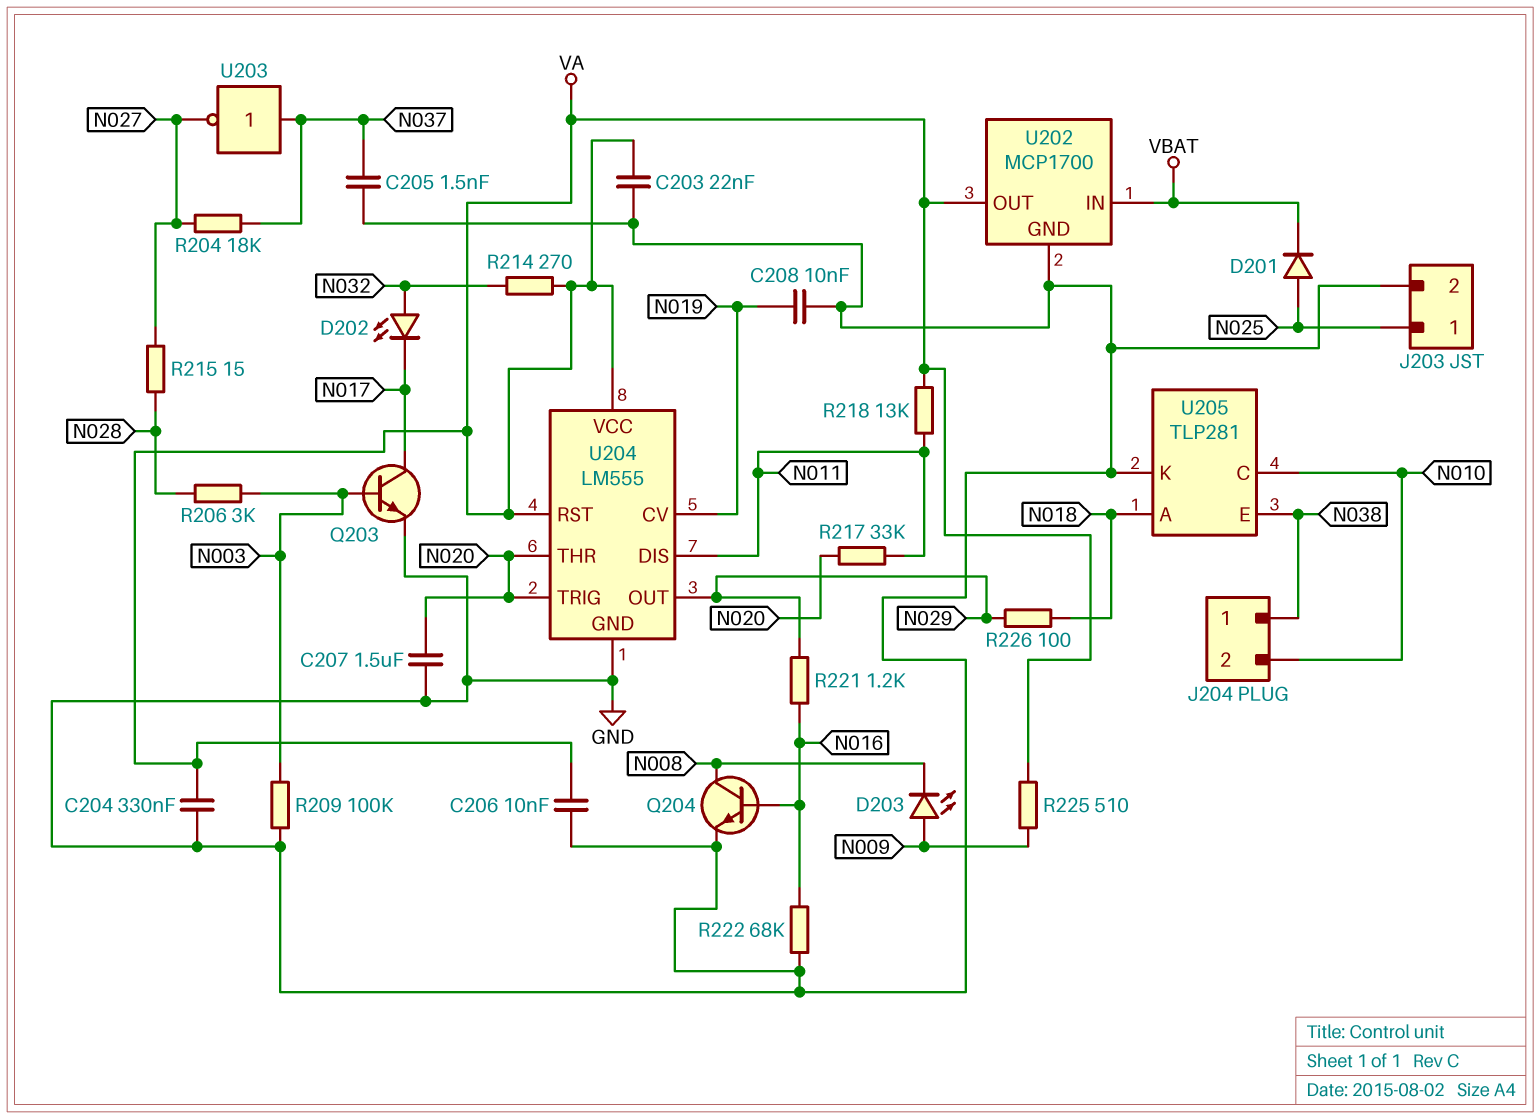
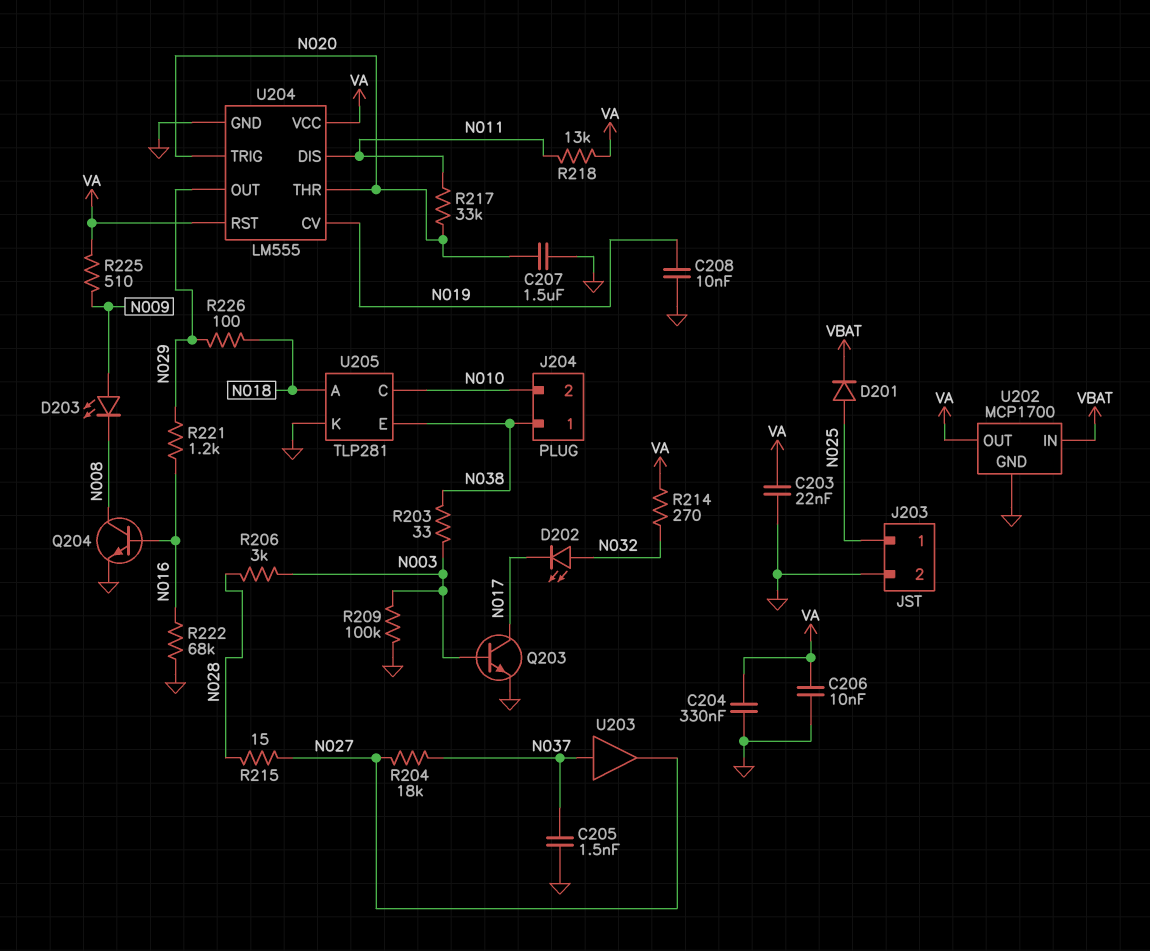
R203: none -> 33 (N003, N038)
U203: NOT (in N037, out N027) -> buffer (in N037, out N027)

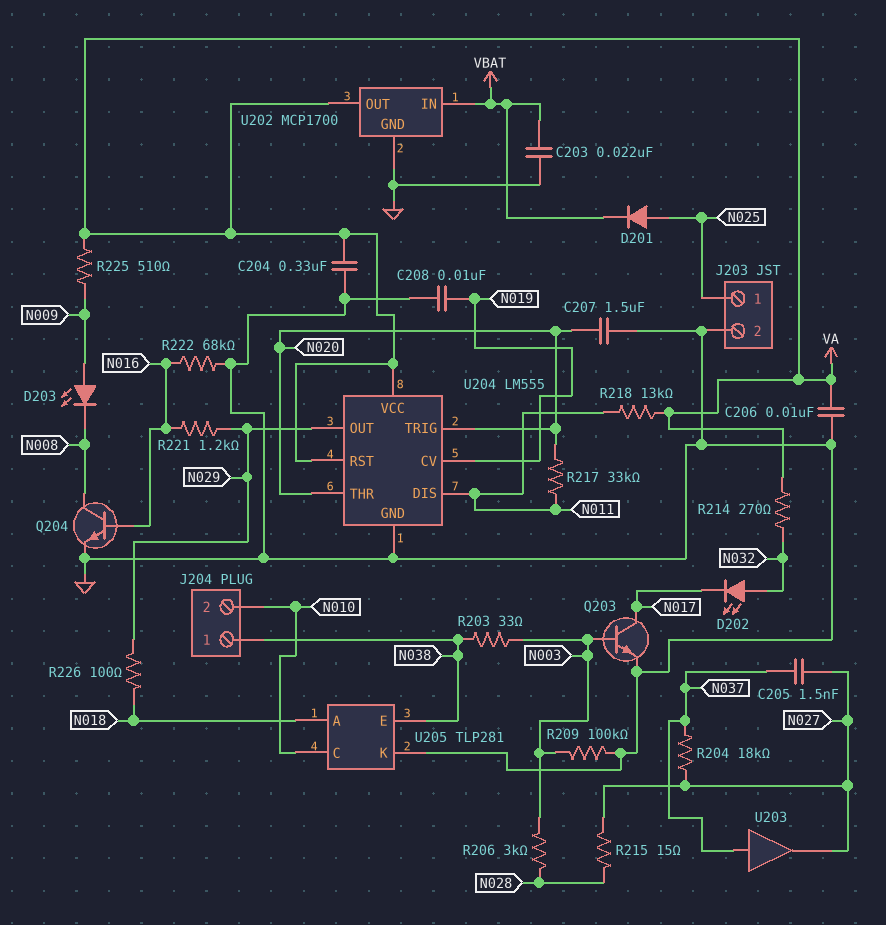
C203: 22nF (GND, VA) -> 22nF (GND, VBAT)
C205: 1.5nF (GND, N037) -> 1.5nF (N027, N037)

